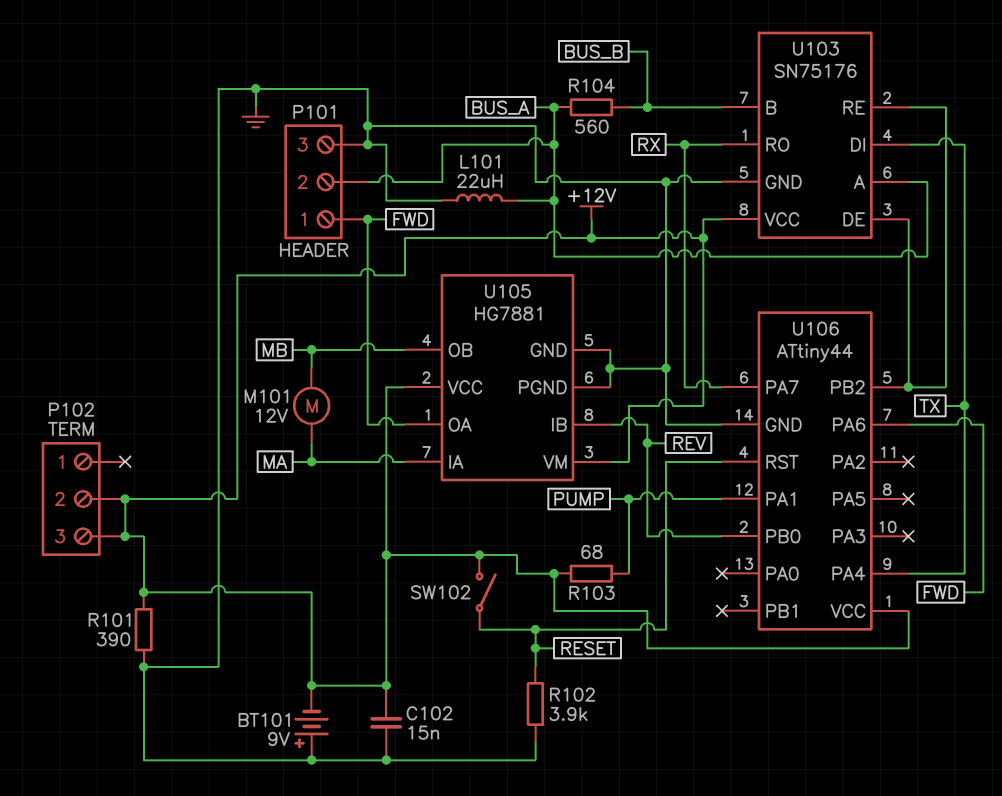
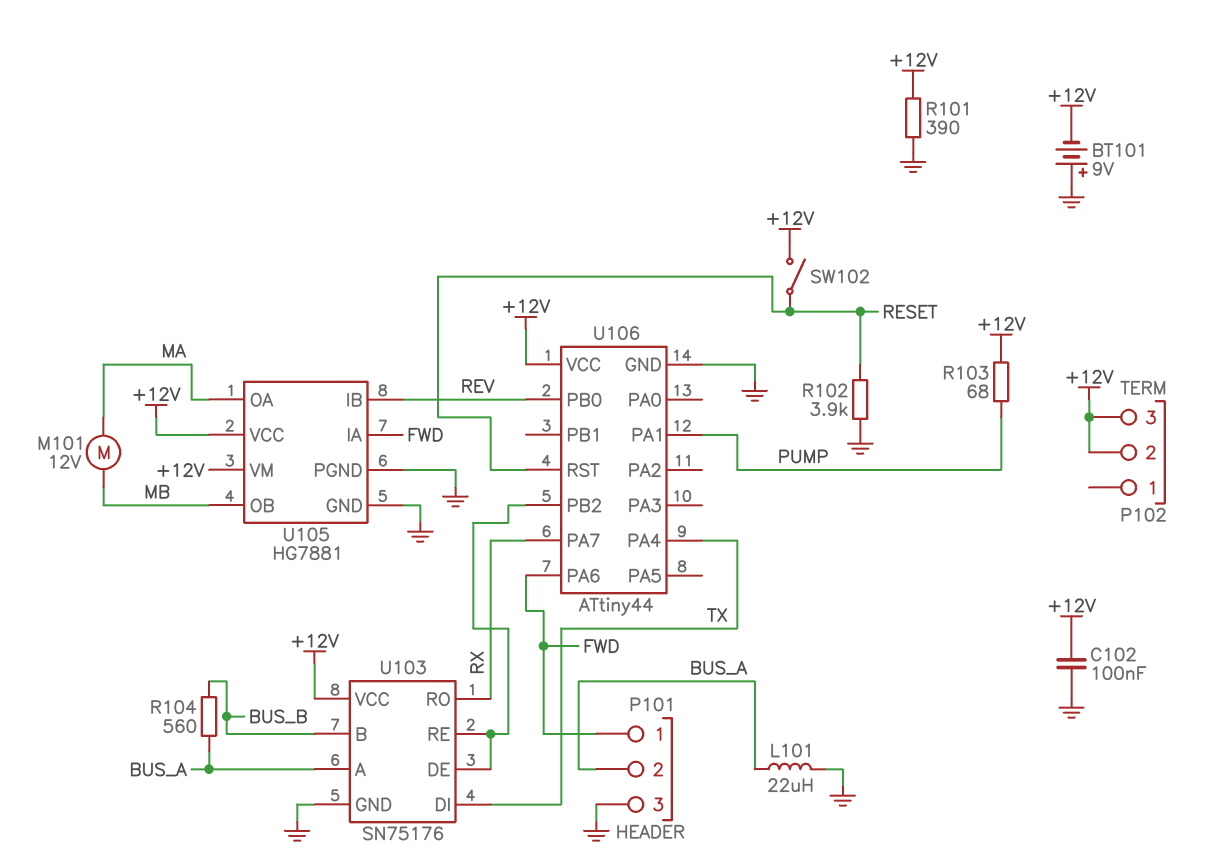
C102: 15nF (+12V, GND) -> 100nF (+12V, GND)
U105 pin IA: MA -> FWD
U105 pin OA: FWD -> MA

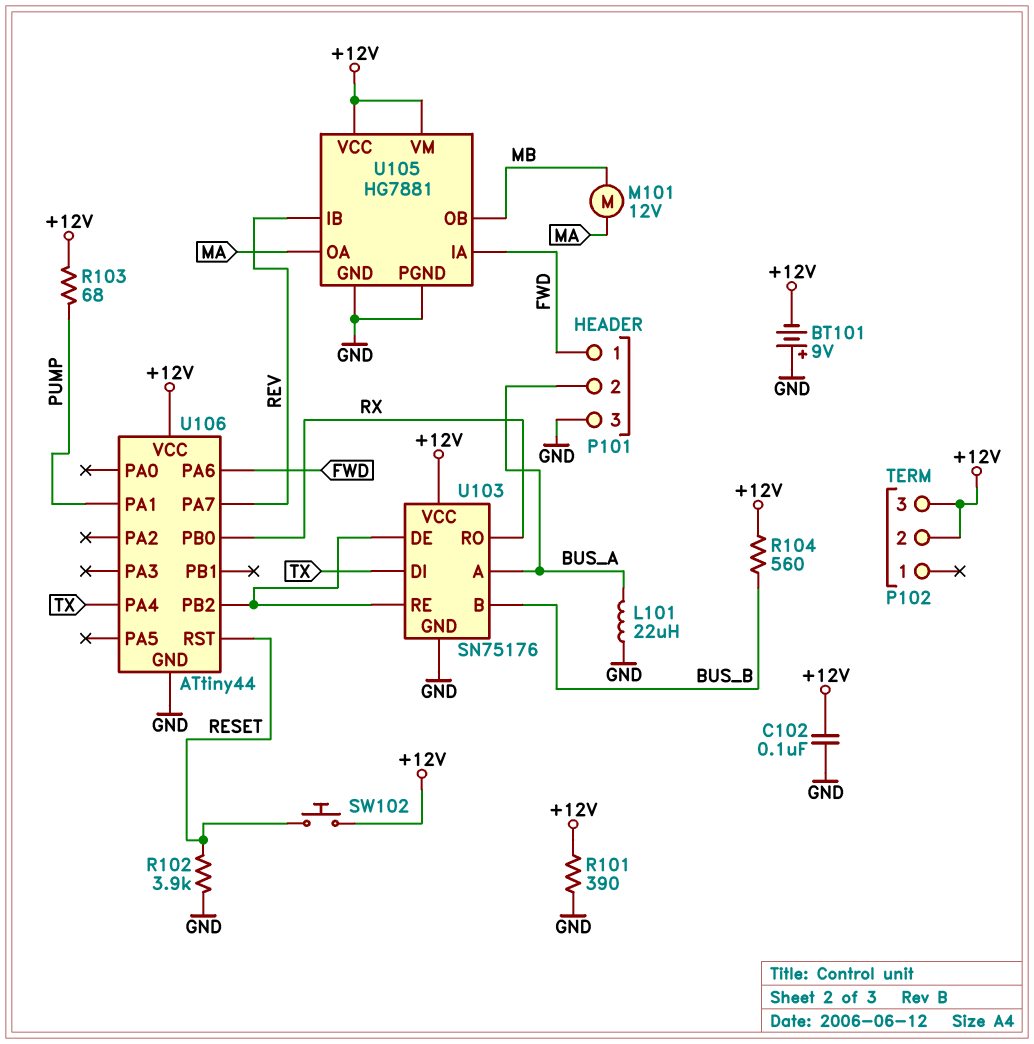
R104: 560 (BUS_A, BUS_B) -> 560 (+12V, BUS_B)
SW102: switch (+12V, RESET) -> button (+12V, RESET)
U106 pin PA7: RX -> REV
U106 pin PB0: REV -> RX

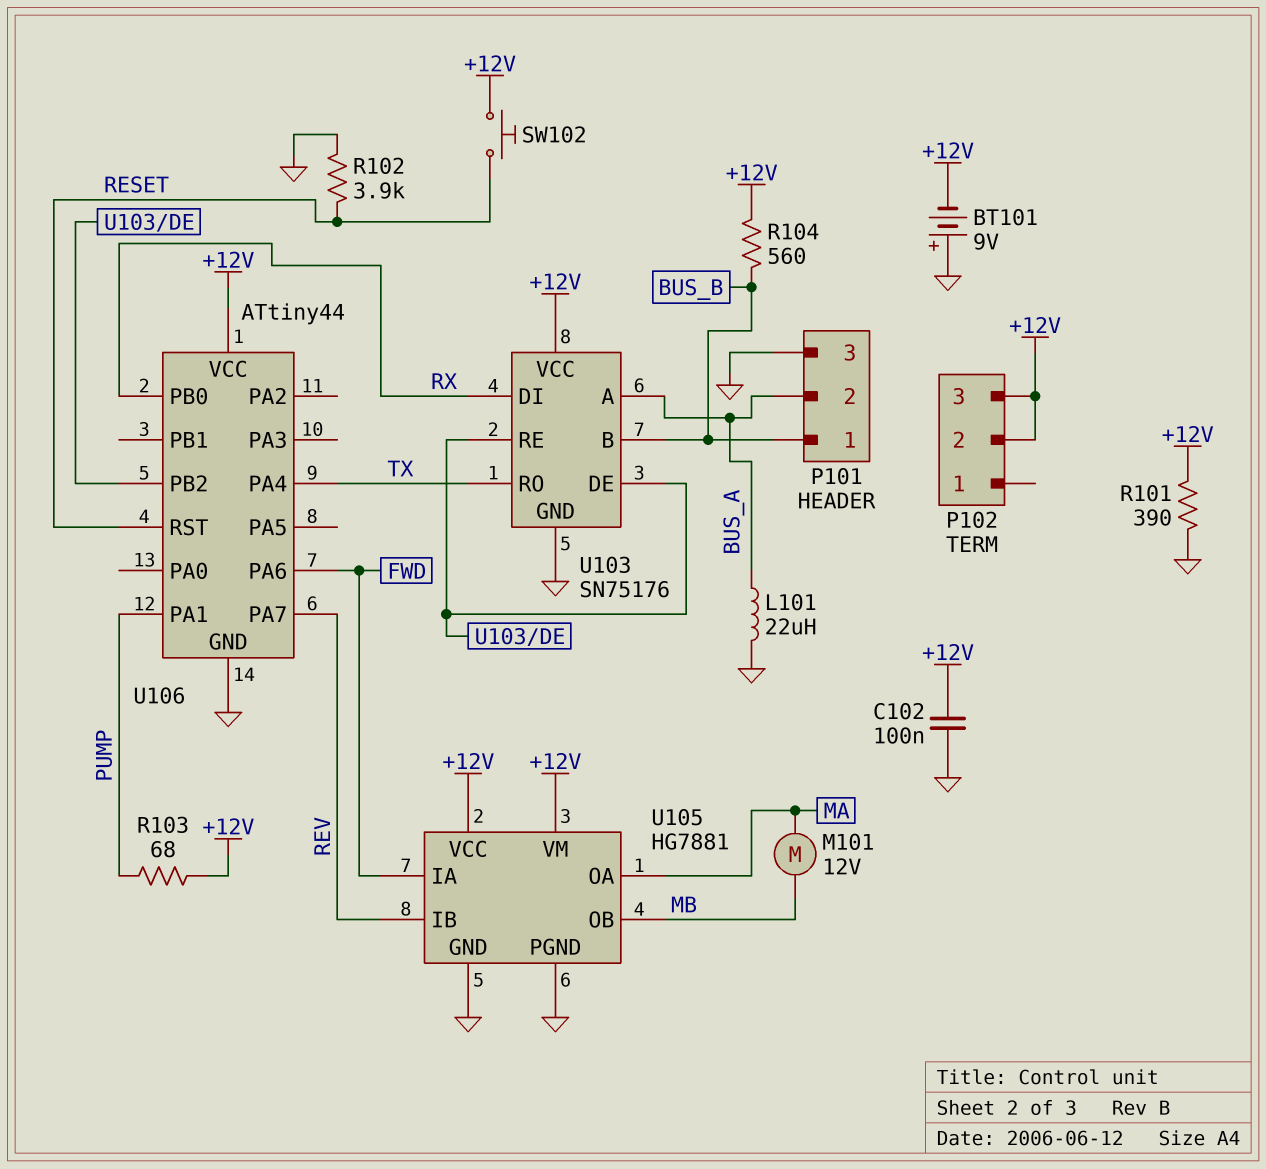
P101 pin 1: FWD -> BUS_B
U103 pin DI: TX -> RX
U103 pin RO: RX -> TX

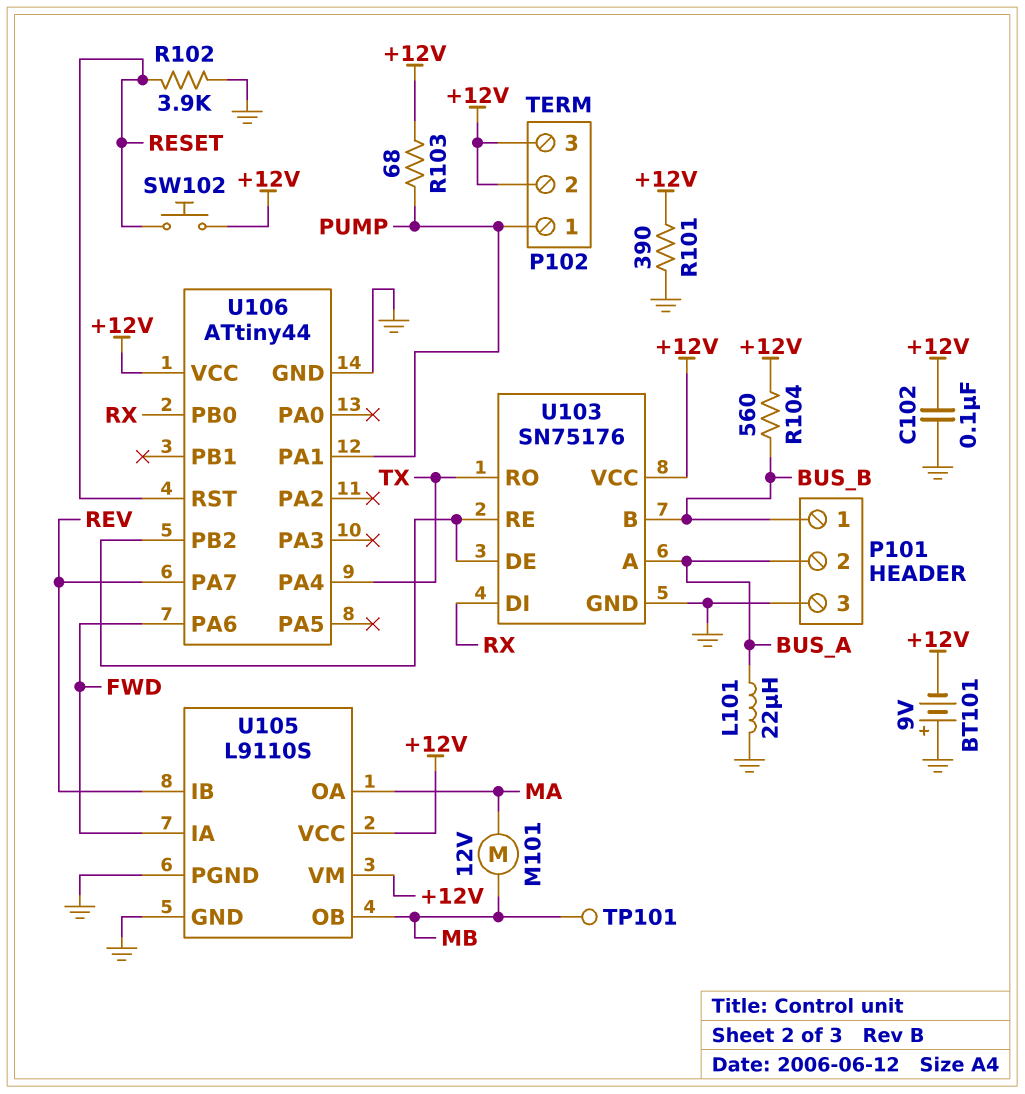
P102 pin 1: none -> PUMP
TP101: none -> test point (MB)
U105: HG7881 -> L9110S

